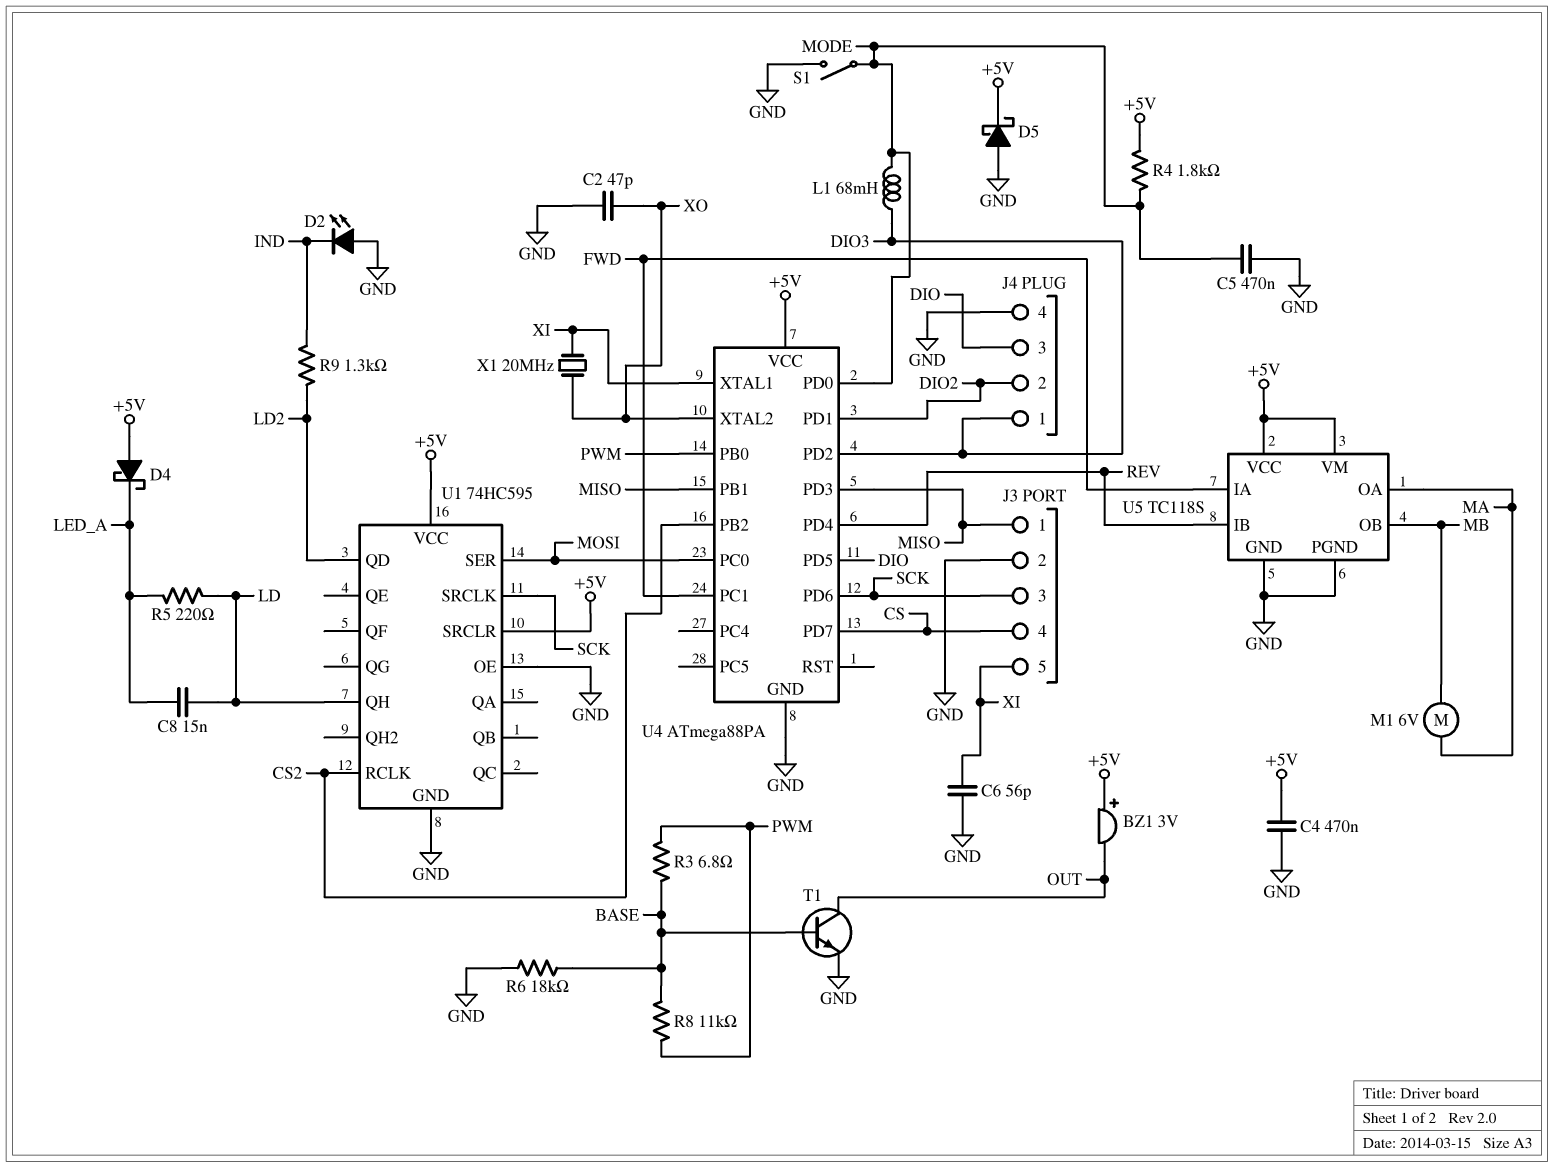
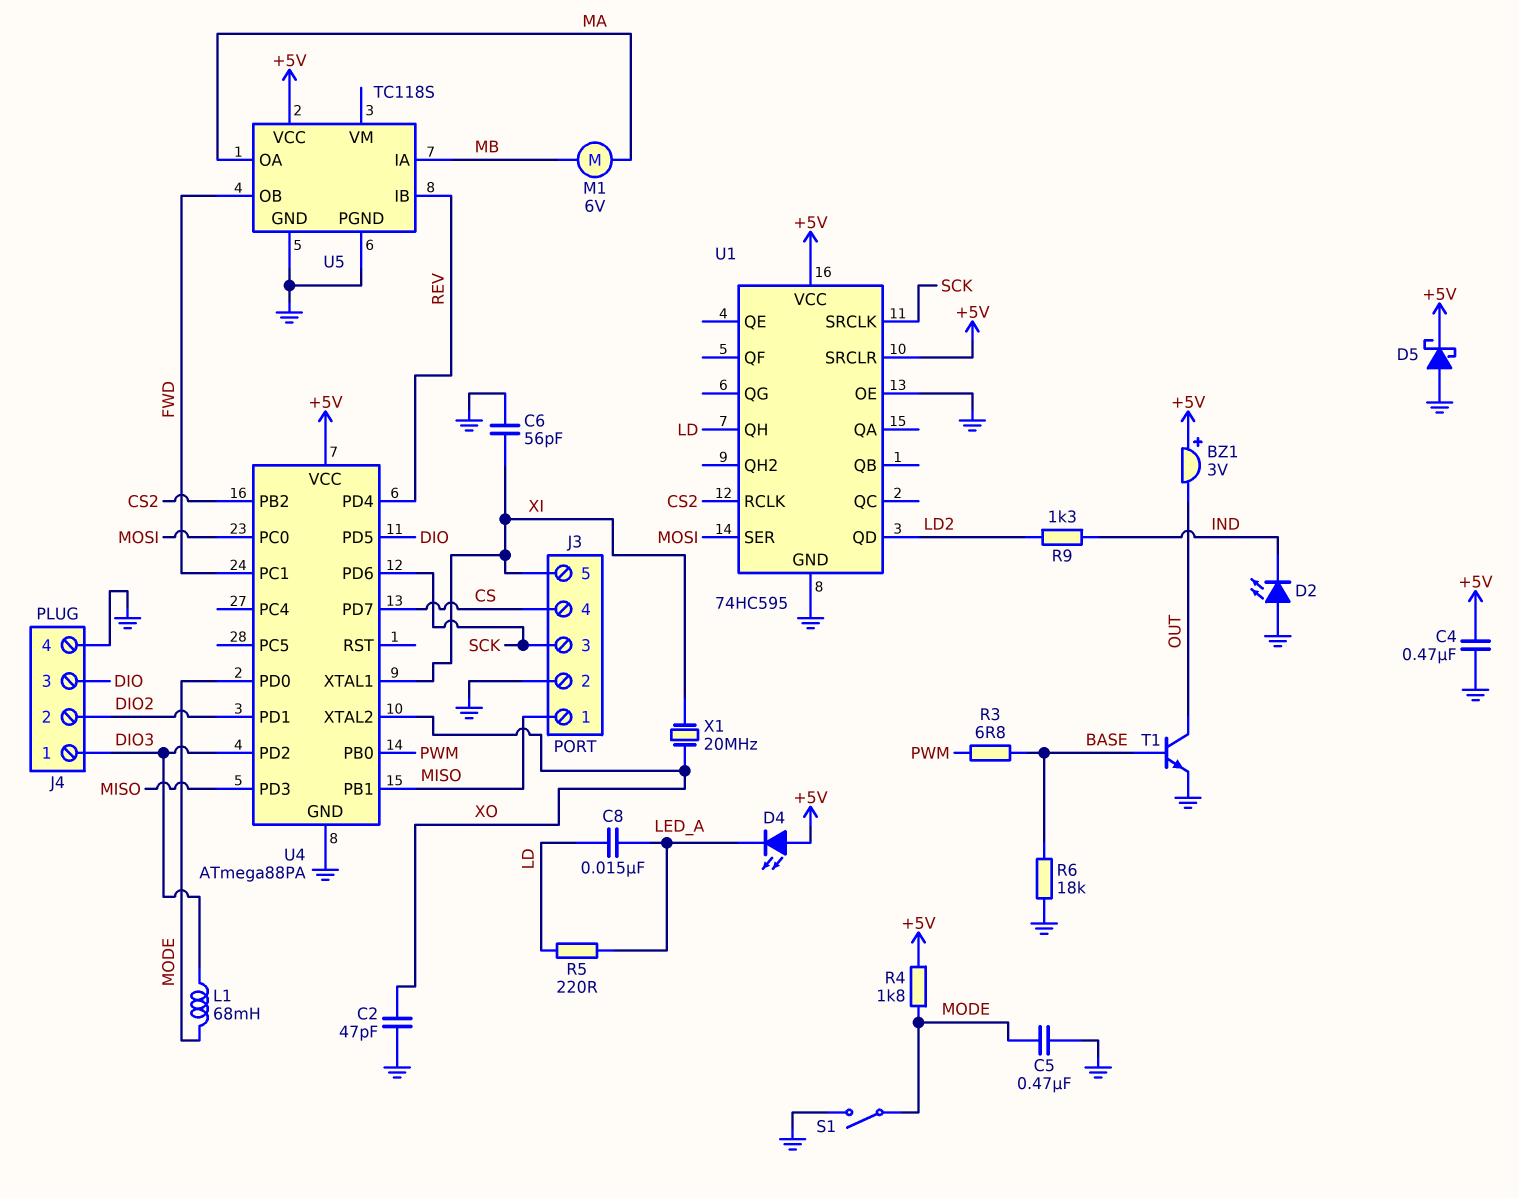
D4: schottky (A +5V, K LED_A) -> LED (A +5V, K LED_A)
R8: 11k (BASE, PWM) -> none
U5 pin IA: FWD -> MB
U5 pin OB: MB -> FWD
U5 pin VM: +5V -> none

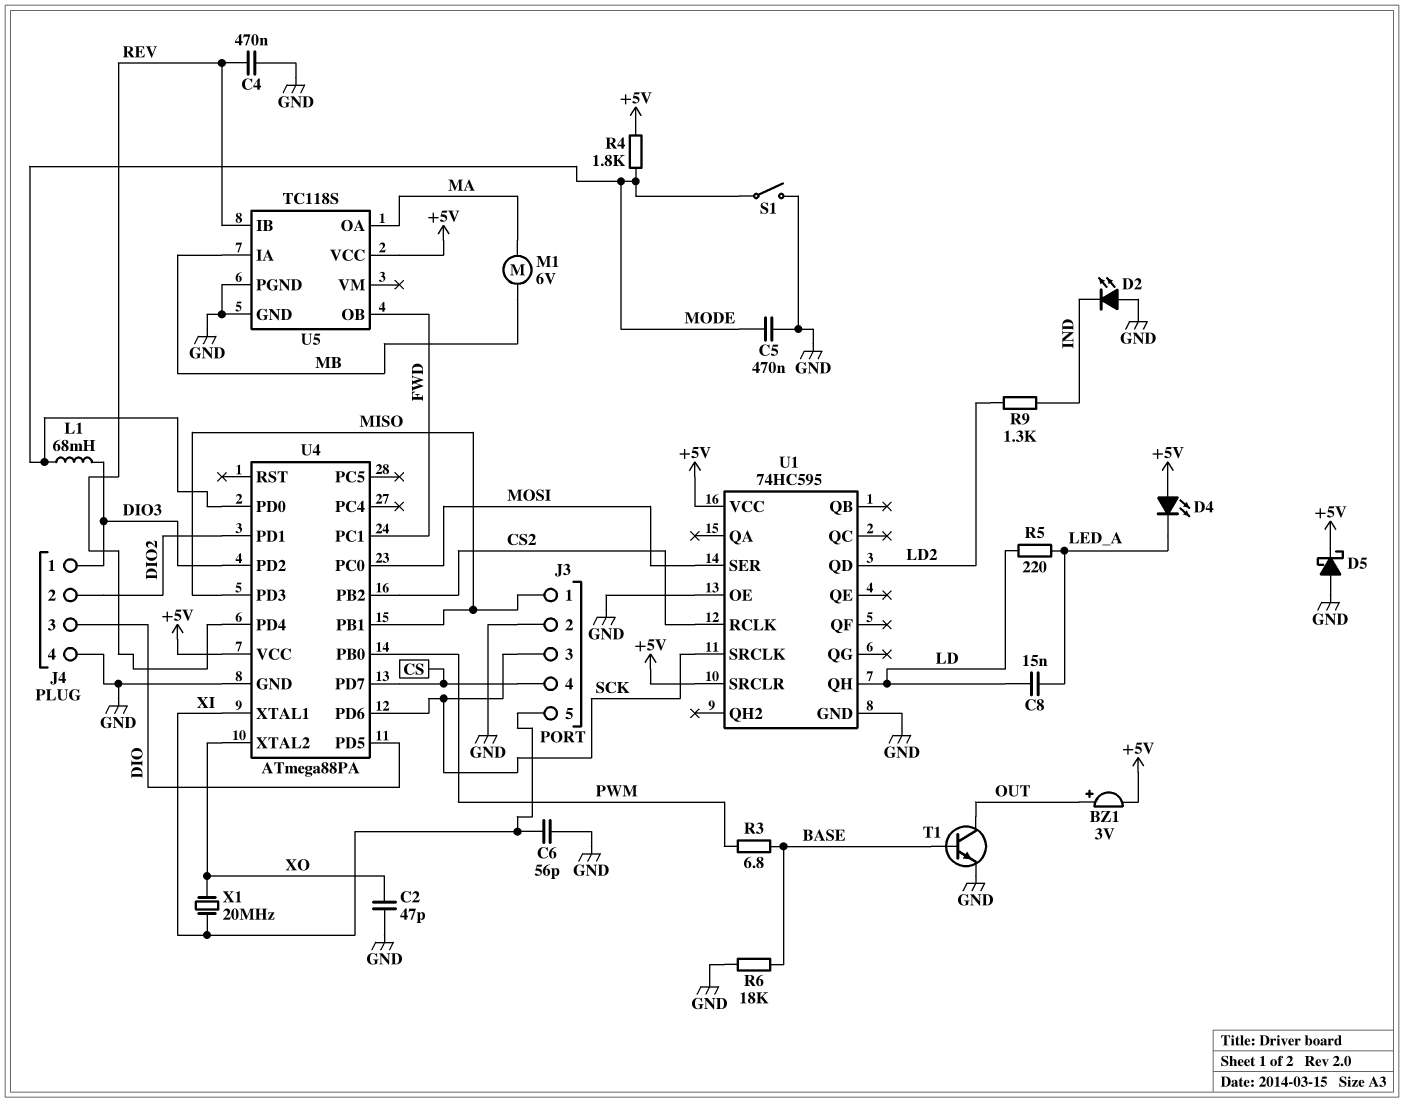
BZ1: buzzer 3V (plus +5V, minus OUT) -> buzzer 3V (plus OUT, minus +5V)
C4: 470nF (+5V, GND) -> 470nF (GND, REV)

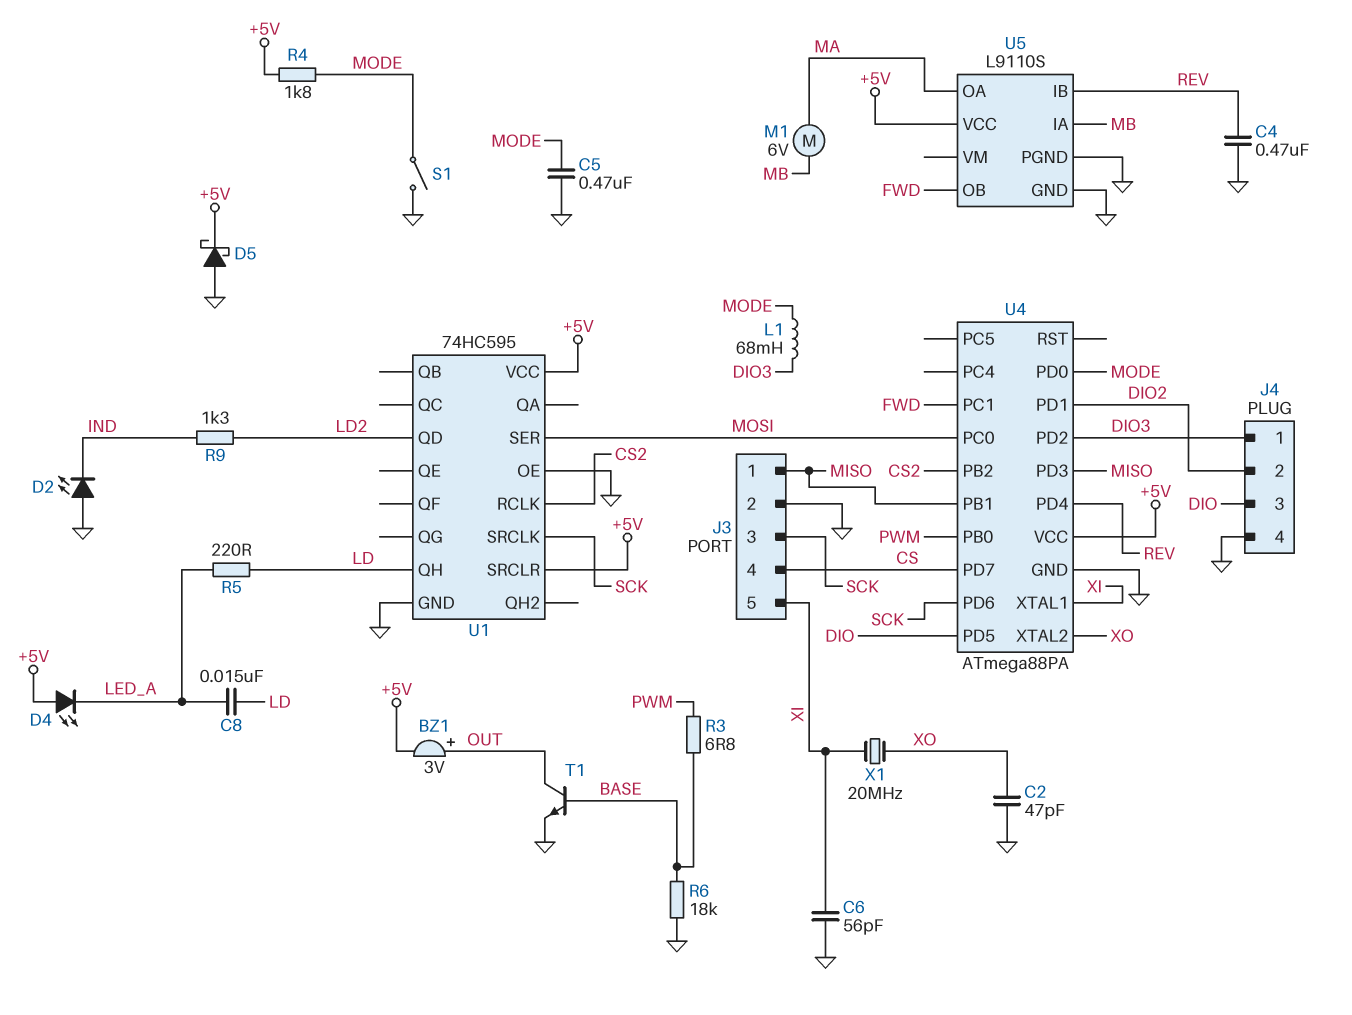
U5: TC118S -> L9110S

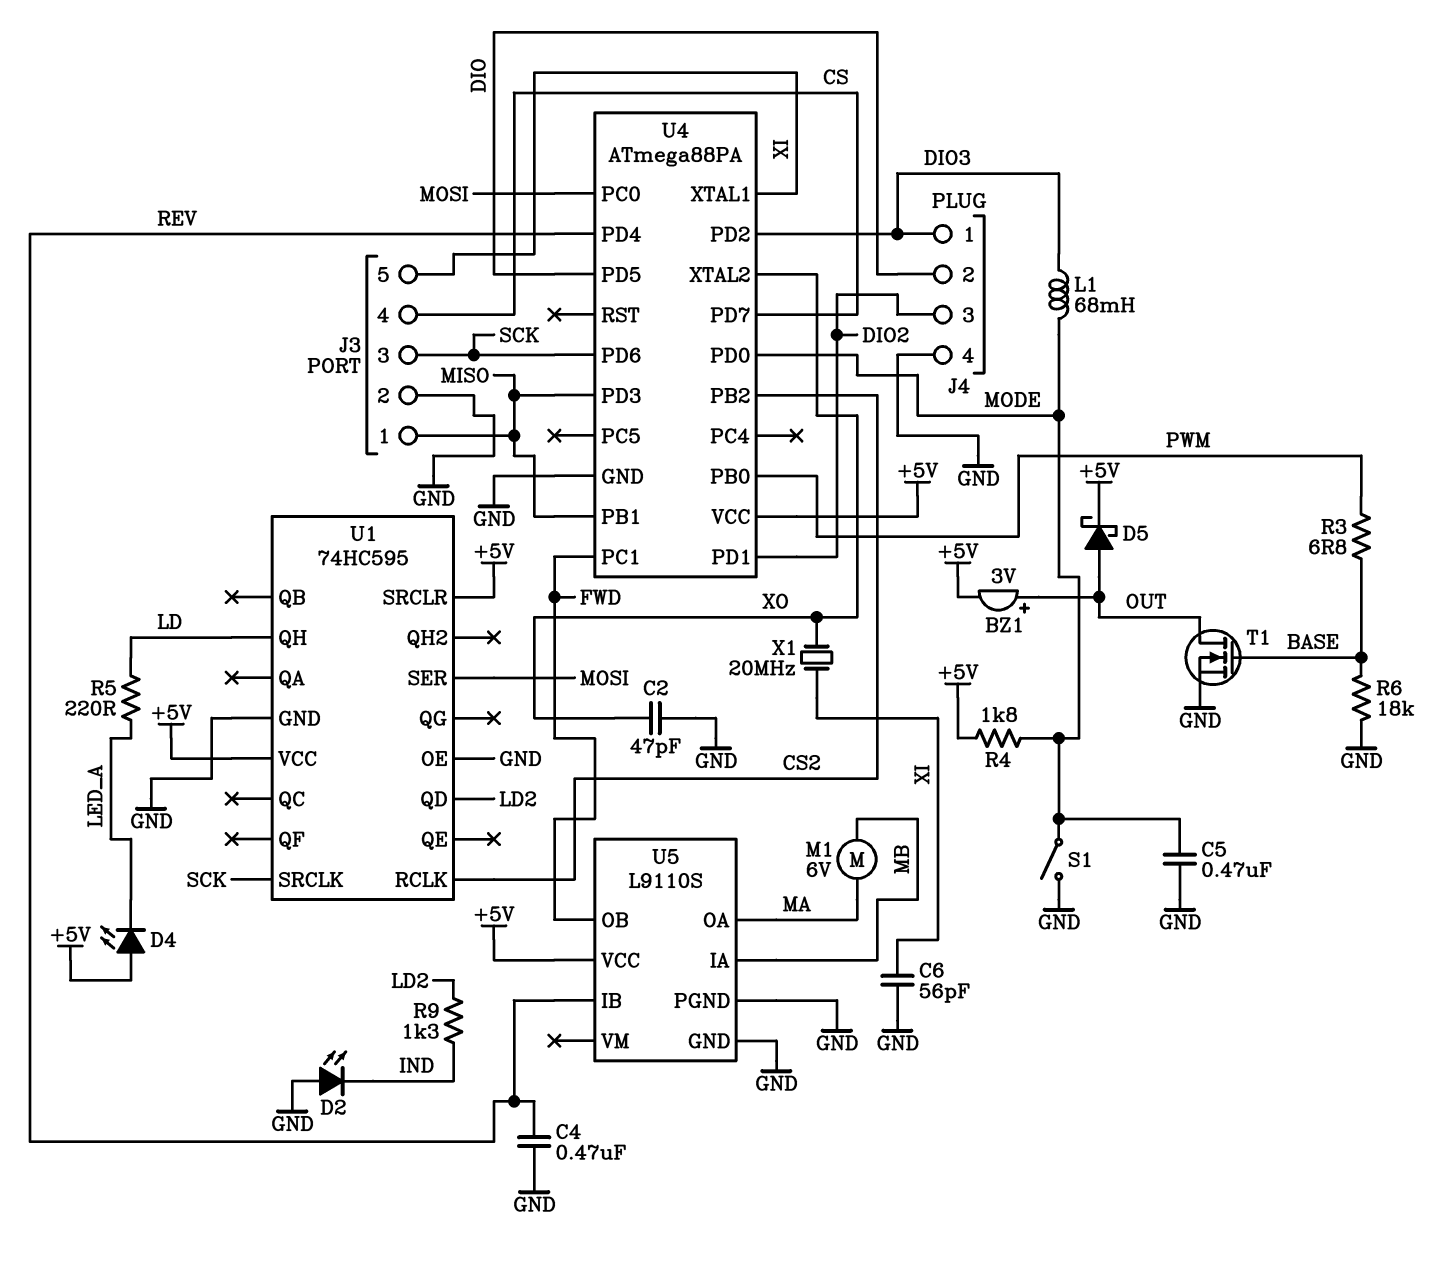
C8: 15nF (LD, LED_A) -> none
D5: schottky (A GND, K +5V) -> schottky (A OUT, K +5V)
J4 pin 2: DIO2 -> DIO
J4 pin 3: DIO -> DIO2
T1: NPN (B BASE, C OUT, E GND) -> NMOS (G BASE, D OUT, S GND)

